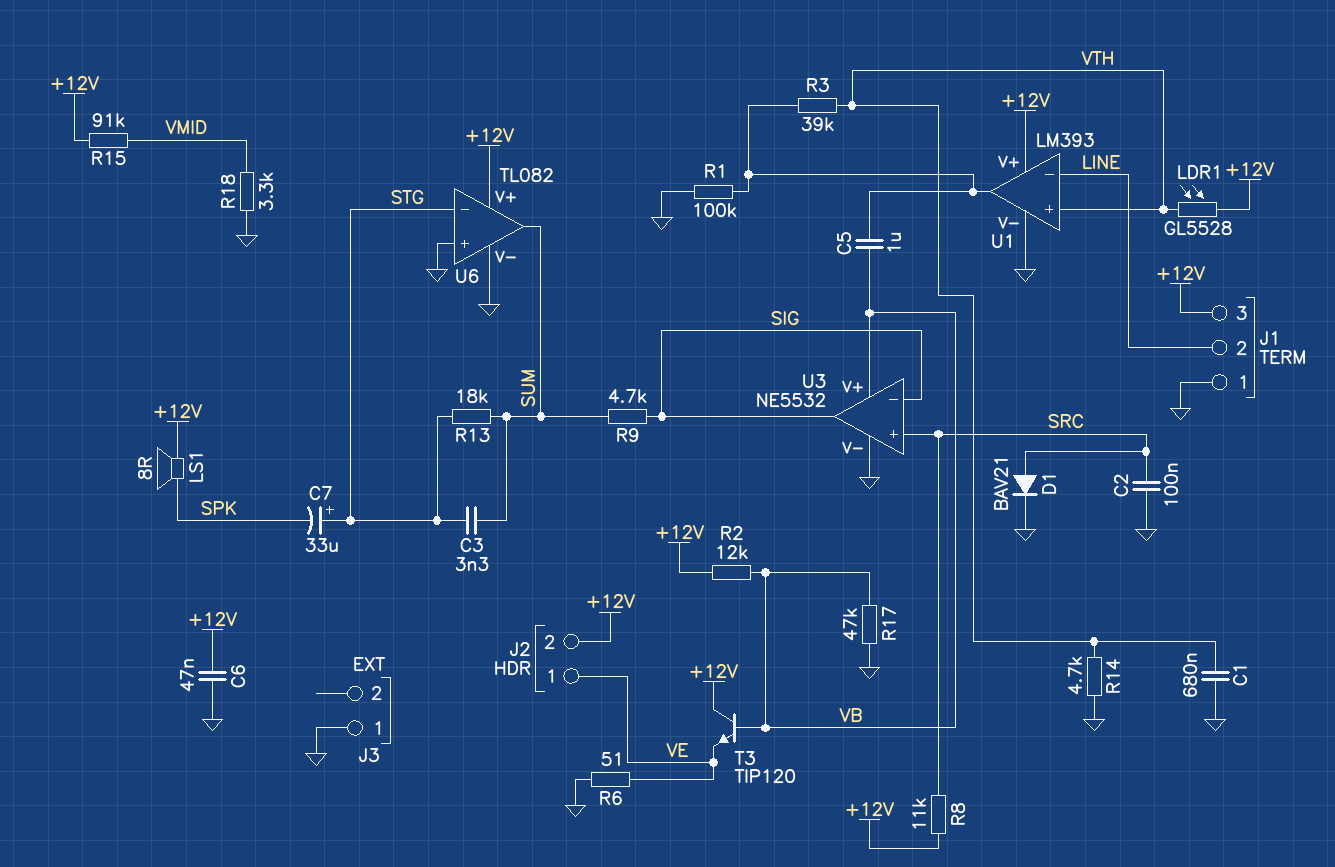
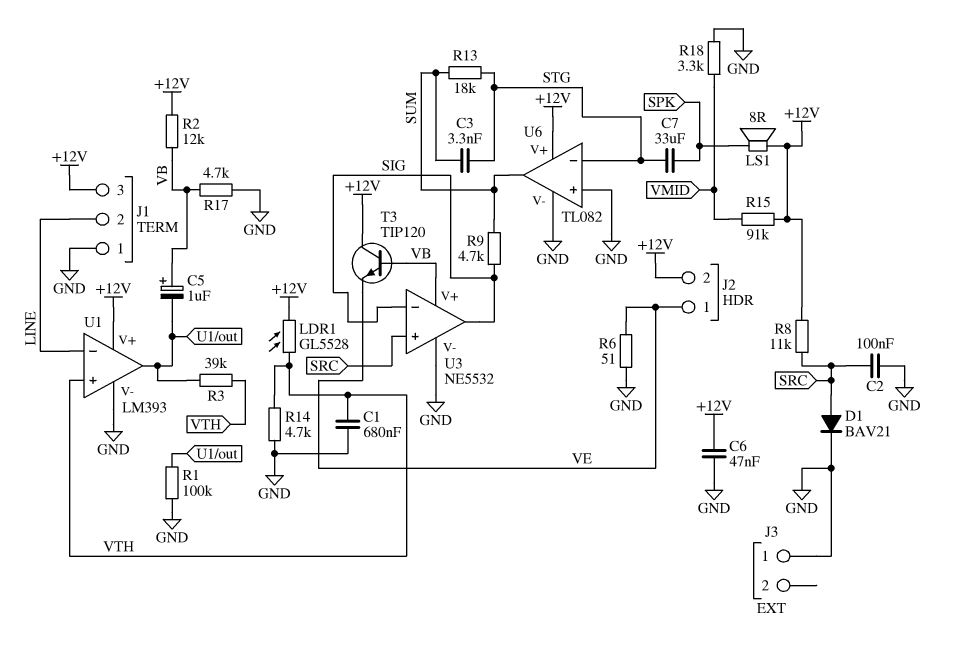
C5: 1uF (U1/out, VB) -> 1uF (plus VB, minus U1/out)
C7: 33uF (plus STG, minus SPK) -> 33uF (SPK, STG)
R17: 47k (GND, VB) -> 4.7k (GND, VB)

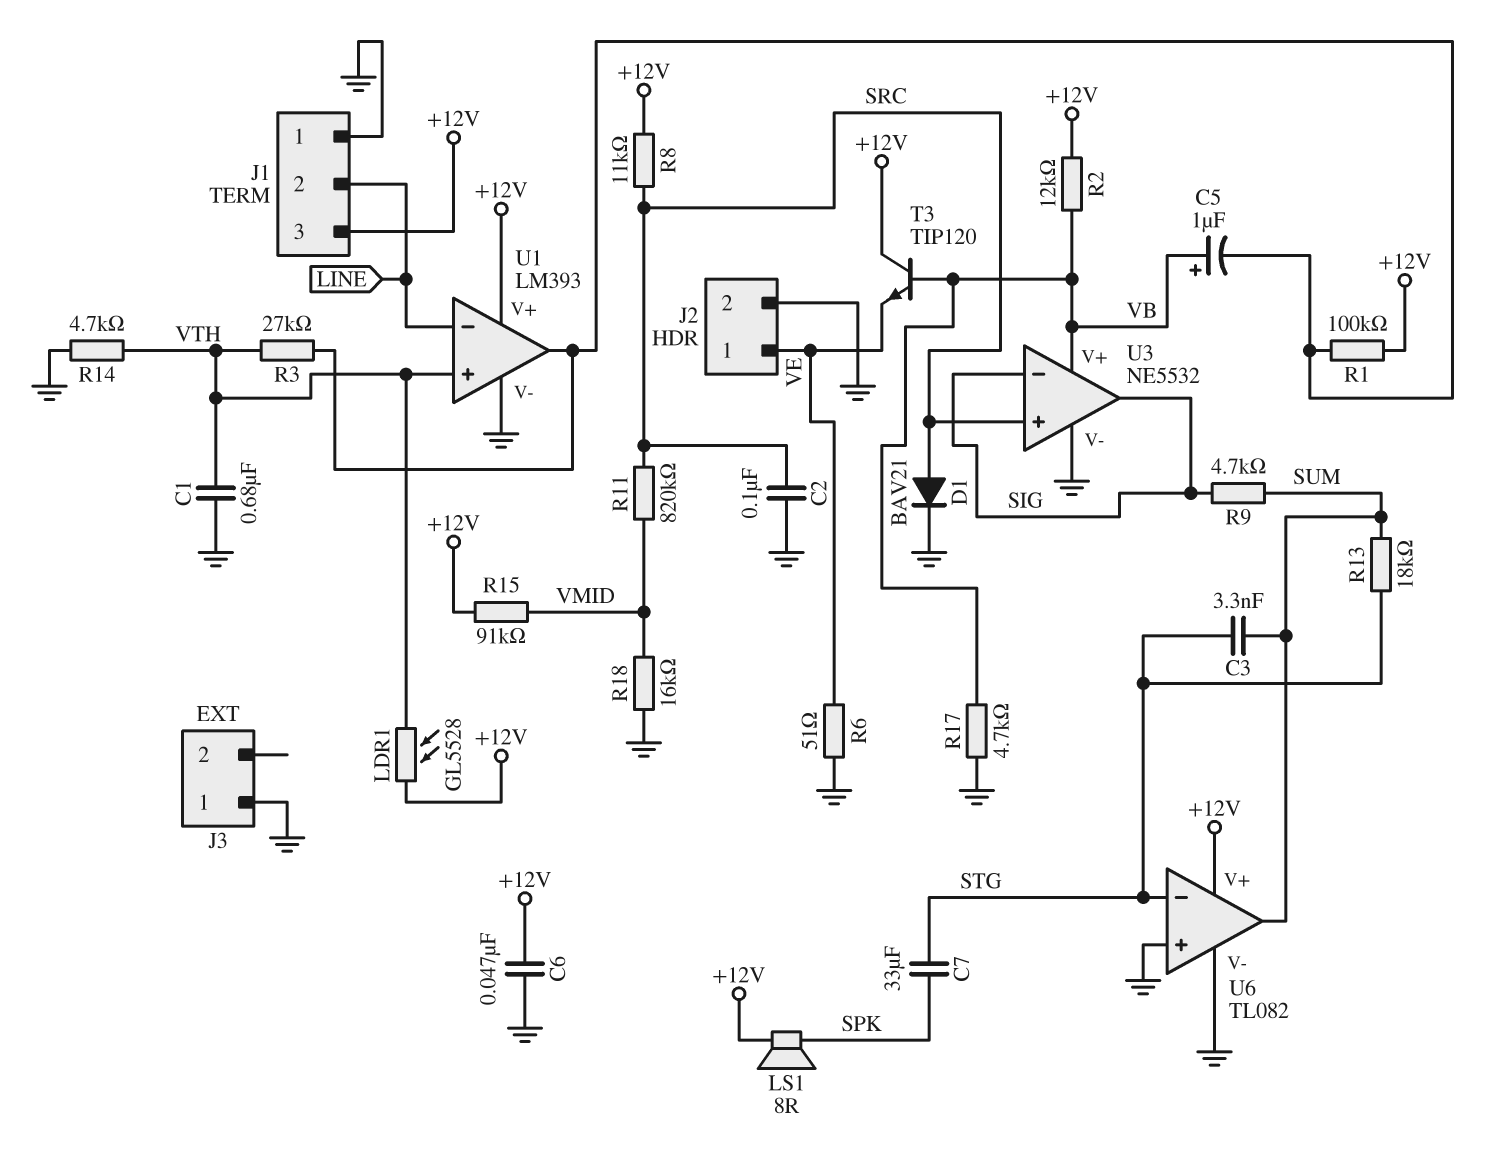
J2 pin 2: +12V -> GND
R1: 100k (GND, U1/out) -> 100k (+12V, U1/out)
R3: 39k (U1/out, VTH) -> 27k (U1/out, VTH)
R11: none -> 820k (SRC, VMID)
R18: 3.3k (GND, VMID) -> 16k (GND, VMID)

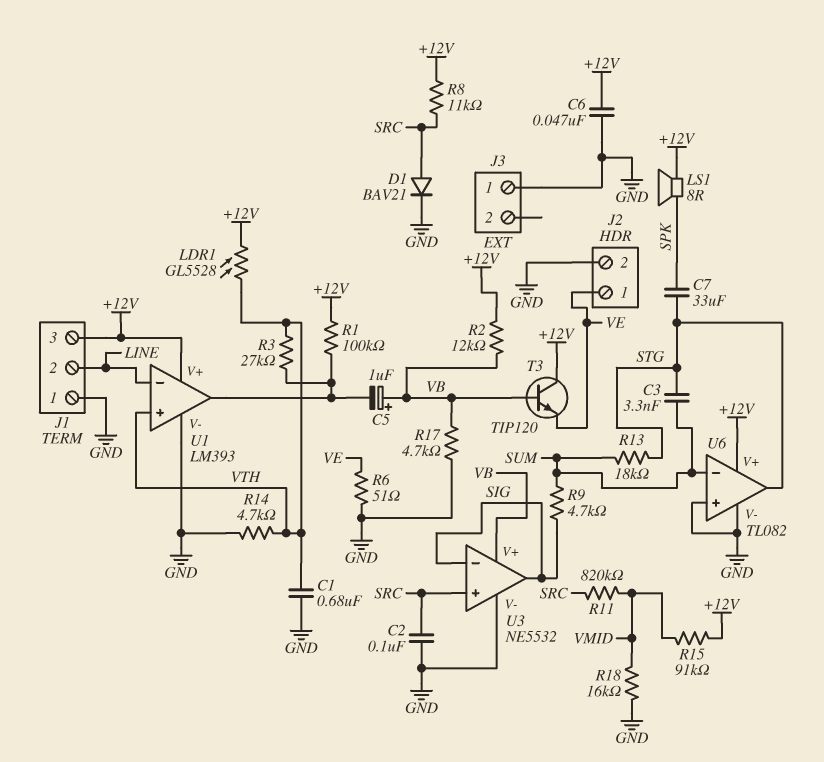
U6 pin in-: STG -> SUM
U6 pin out: SUM -> STG

